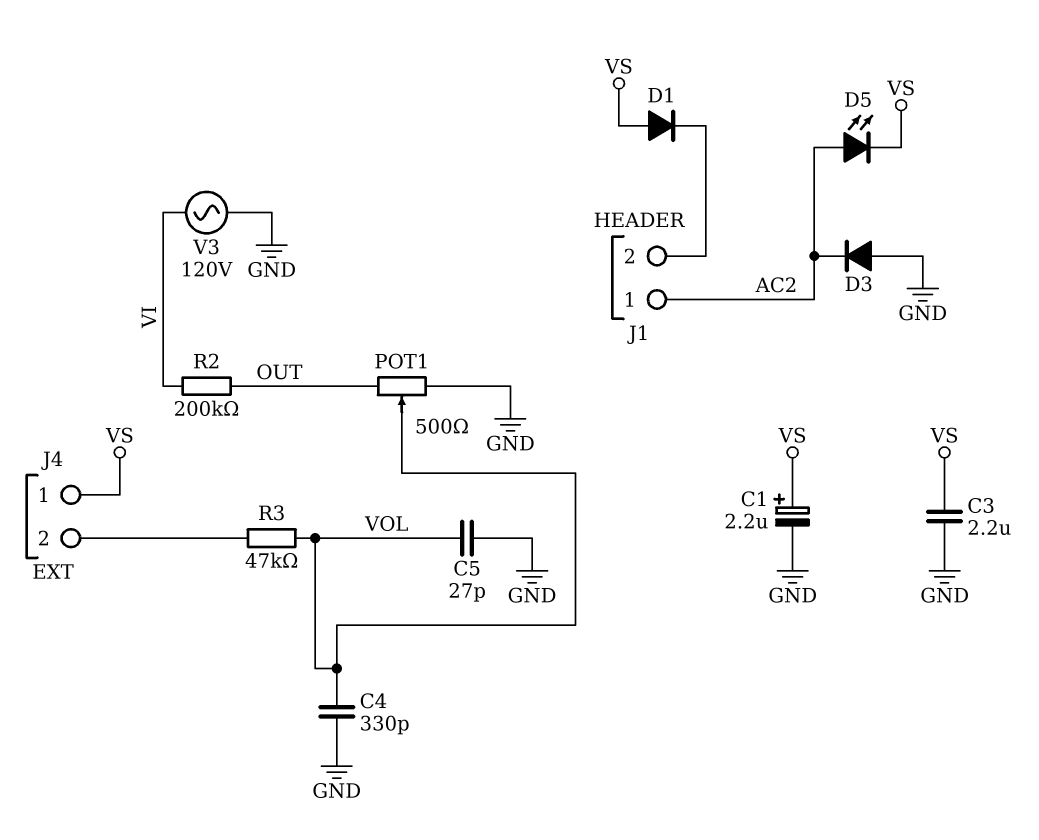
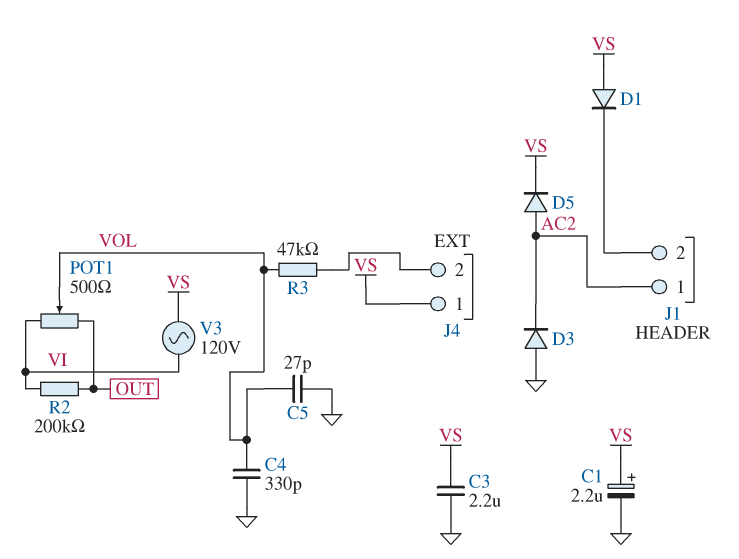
D5: LED (A AC2, K VS) -> diode (A AC2, K VS)
POT1: 500 (GND, OUT, wiper VOL) -> 500 (OUT, VI, wiper VOL)
V3: AC 120V (GND, VI) -> AC 120V (VI, VS)

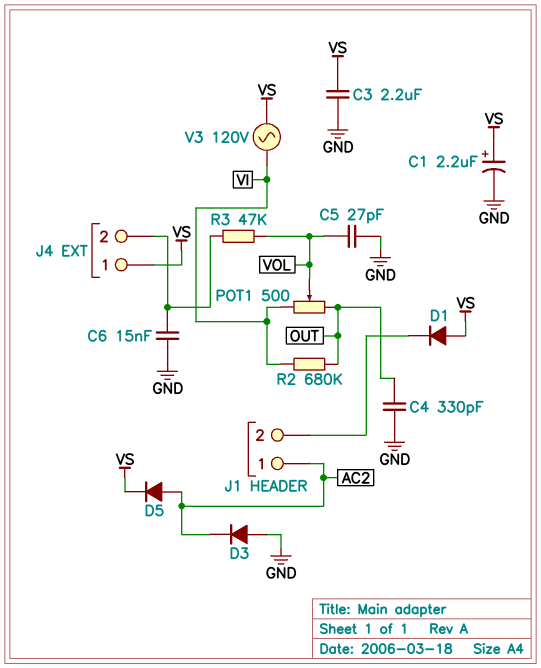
C4: 330pF (GND, VOL) -> 330pF (GND, OUT)
C6: none -> 15nF (GND, J4/2)
R2: 200k (OUT, VI) -> 680k (OUT, VI)

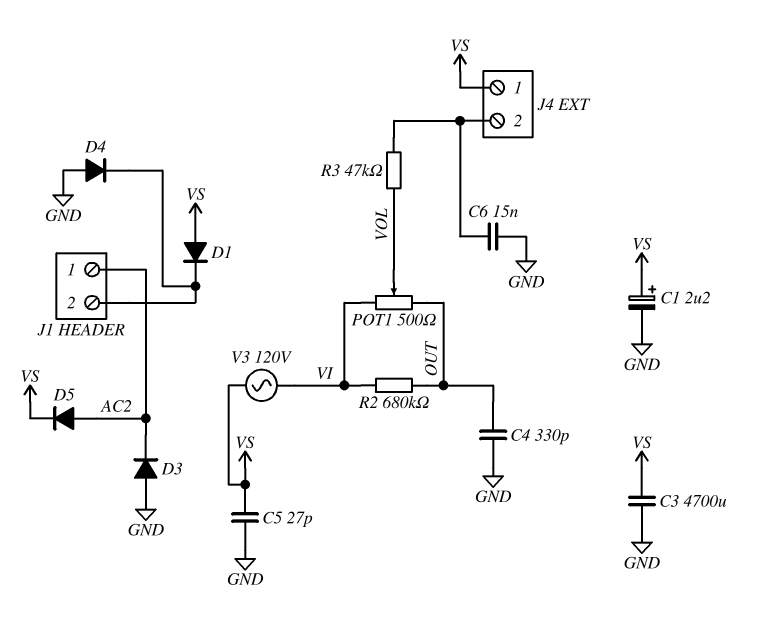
C3: 2.2uF (GND, VS) -> 4700uF (GND, VS)
C5: 27pF (GND, VOL) -> 27pF (GND, VS)
D4: none -> diode (A GND, K J1/2)

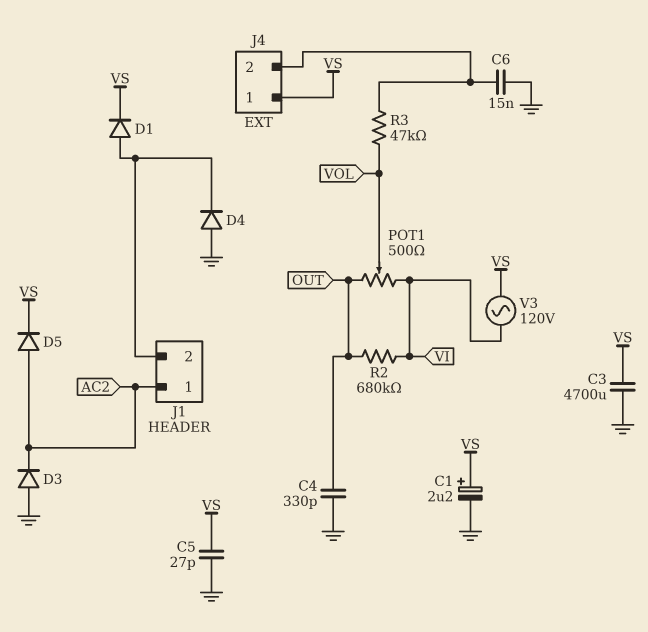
D1: diode (A VS, K J1/2) -> diode (A J1/2, K VS)

